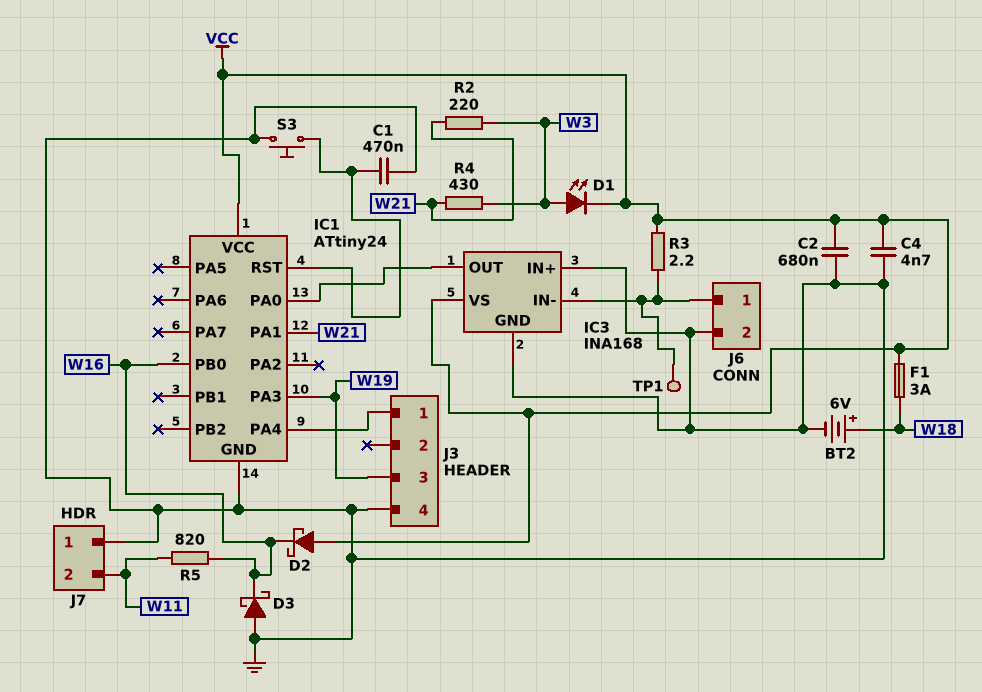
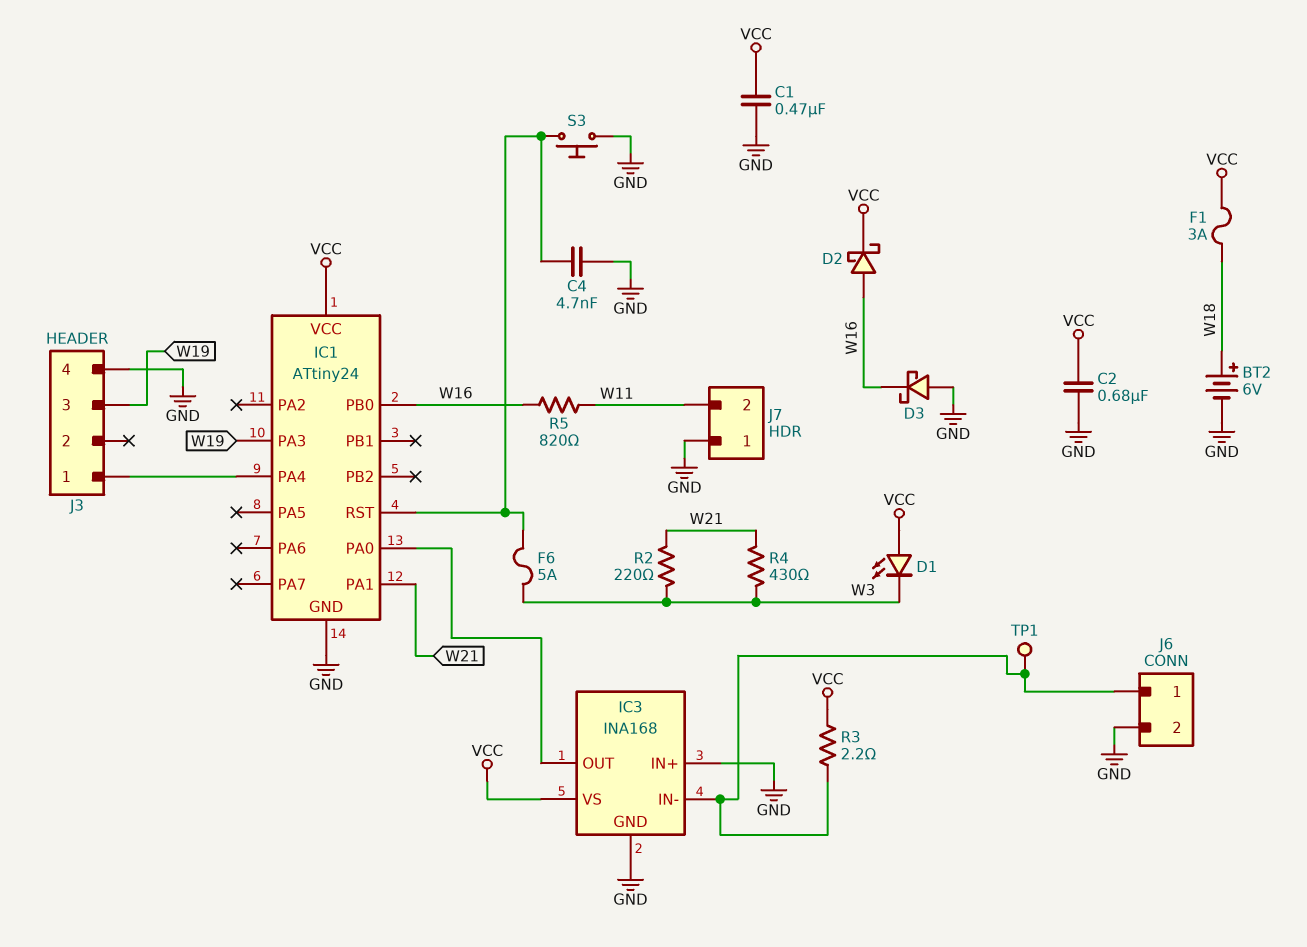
C1: 470nF (GND, IC1/RST) -> 470nF (GND, VCC)
C4: 4.7nF (GND, VCC) -> 4.7nF (GND, IC1/RST)
D1: LED (A W3, K VCC) -> LED (A VCC, K W3)
D2: schottky (A VCC, K W16) -> schottky (A W16, K VCC)
F6: none -> 5A (IC1/RST, W3)

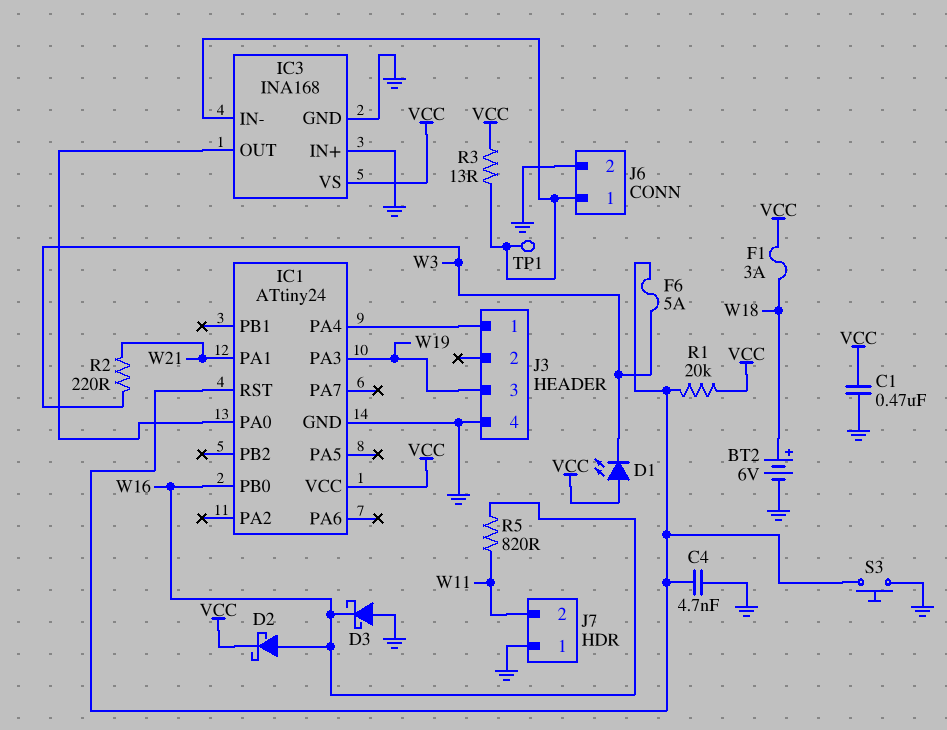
C2: 680nF (GND, VCC) -> none
R1: none -> 20k (IC1/RST, VCC)
R3: 2.2 (IC3/IN-, VCC) -> 13 (IC3/IN-, VCC)
R4: 430 (W3, W21) -> none

